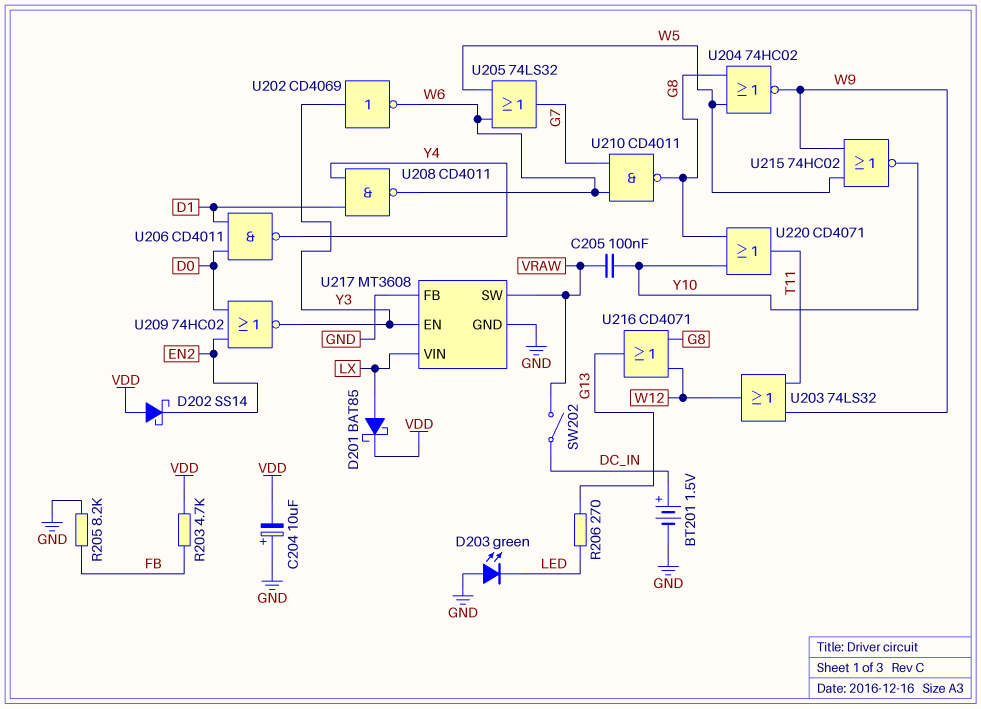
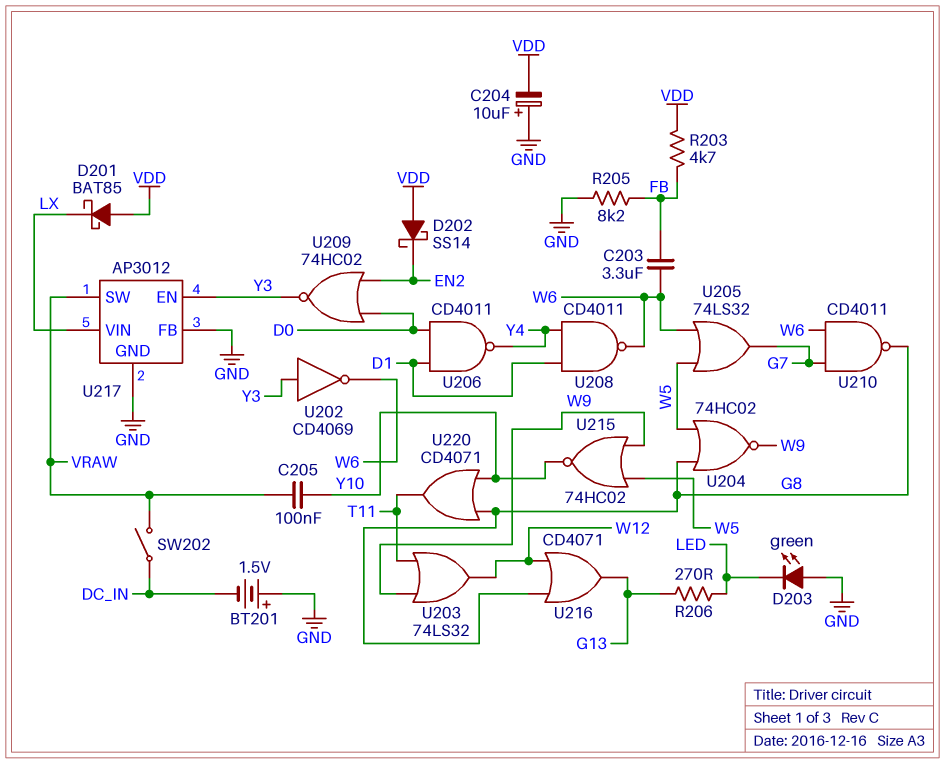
BT201: 1.5V (plus DC_IN, minus GND) -> 1.5V (plus GND, minus DC_IN)
C203: none -> 3.3uF (FB, W6)
D201: schottky BAT85 (A LX, K VDD) -> schottky BAT85 (A VDD, K LX)
U217: MT3608 -> AP3012

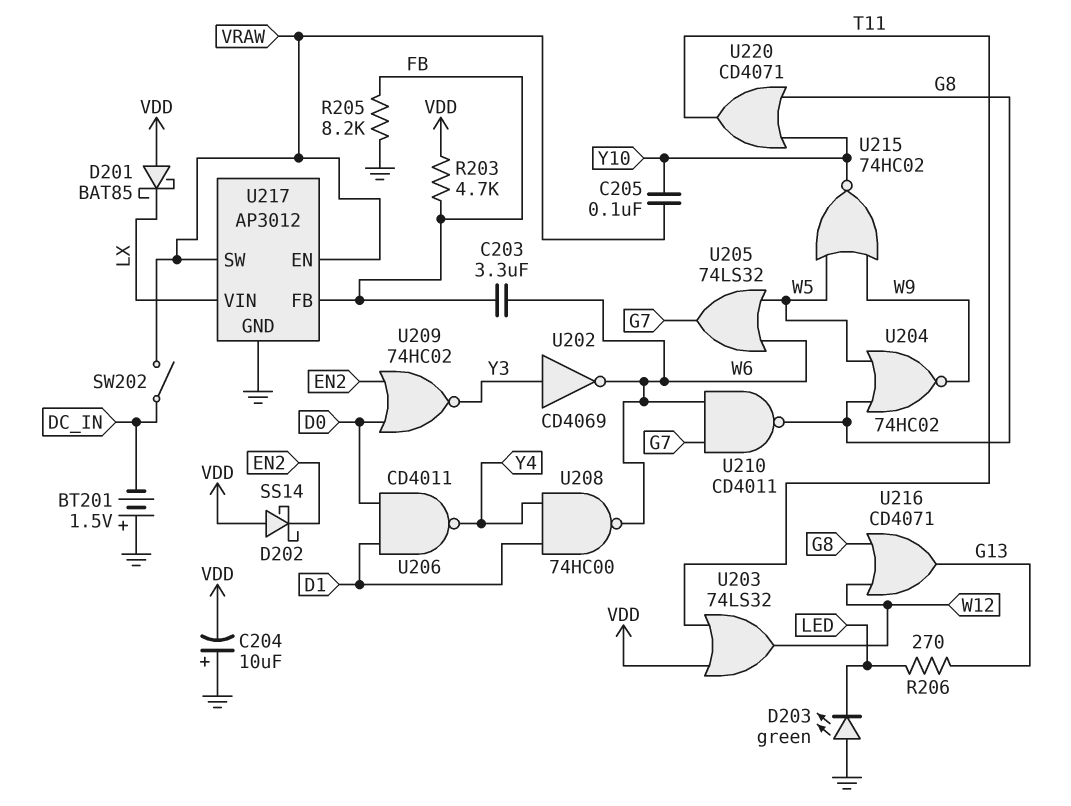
U203: OR 74LS32 (in T11, in W9, out W12) -> OR 74LS32 (in T11, in VDD, out W12)
U208: NAND CD4011 (in D1, in Y4, out W6) -> NAND 74HC00 (in D1, in Y4, out W6)
U217 pin EN: Y3 -> VRAW
U217 pin FB: GND -> FB

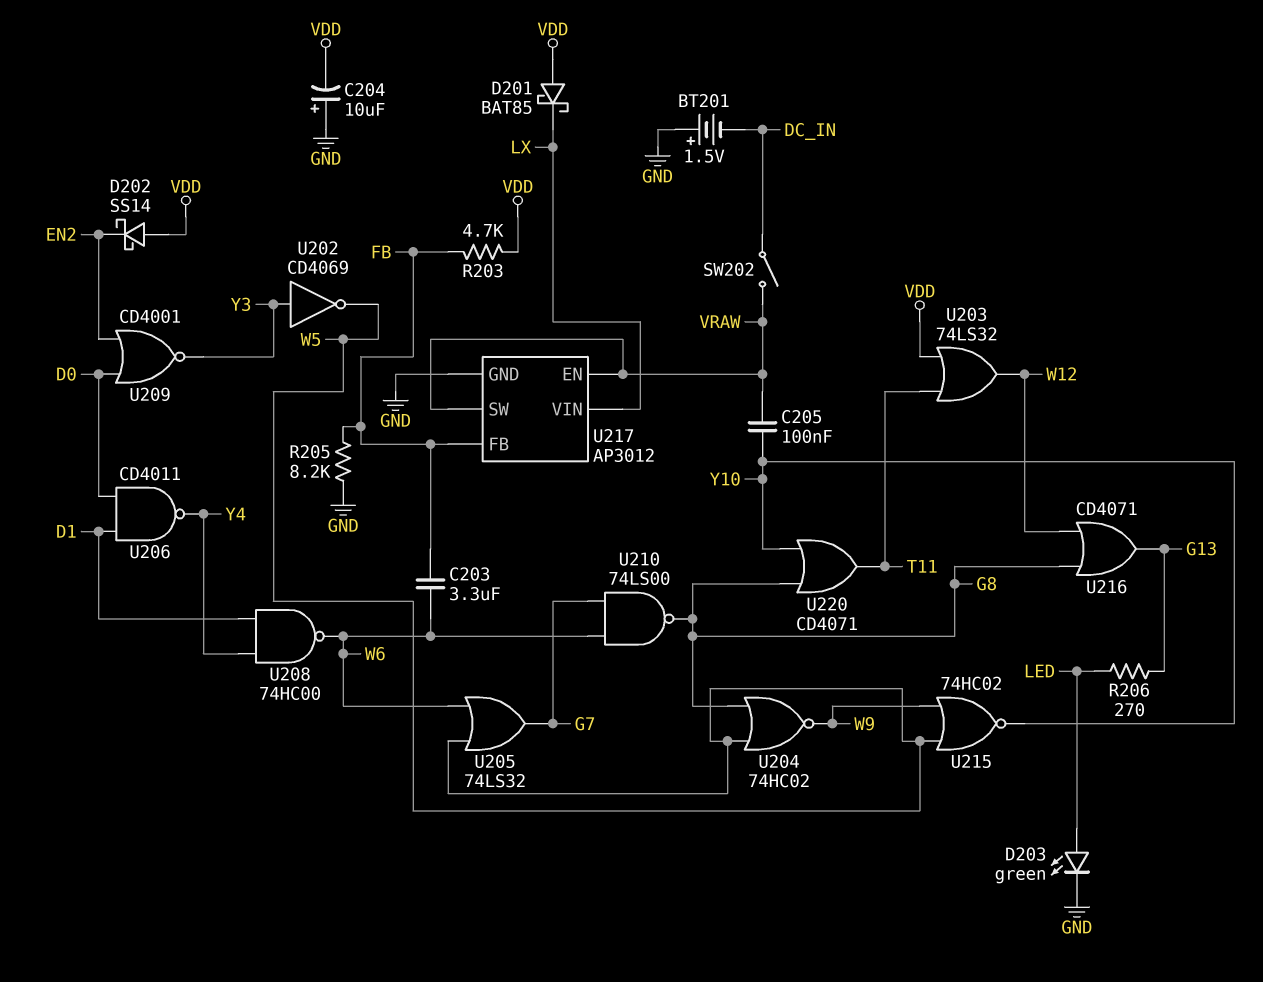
D203: LED green (A GND, K LED) -> LED green (A LED, K GND)
U202: NOT CD4069 (in Y3, out W6) -> NOT CD4069 (in Y3, out W5)
U209: NOR 74HC02 (in D0, in EN2, out Y3) -> NOR CD4001 (in D0, in EN2, out Y3)
U210: NAND CD4011 (in G7, in W6, out G8) -> NAND 74LS00 (in G7, in W6, out G8)

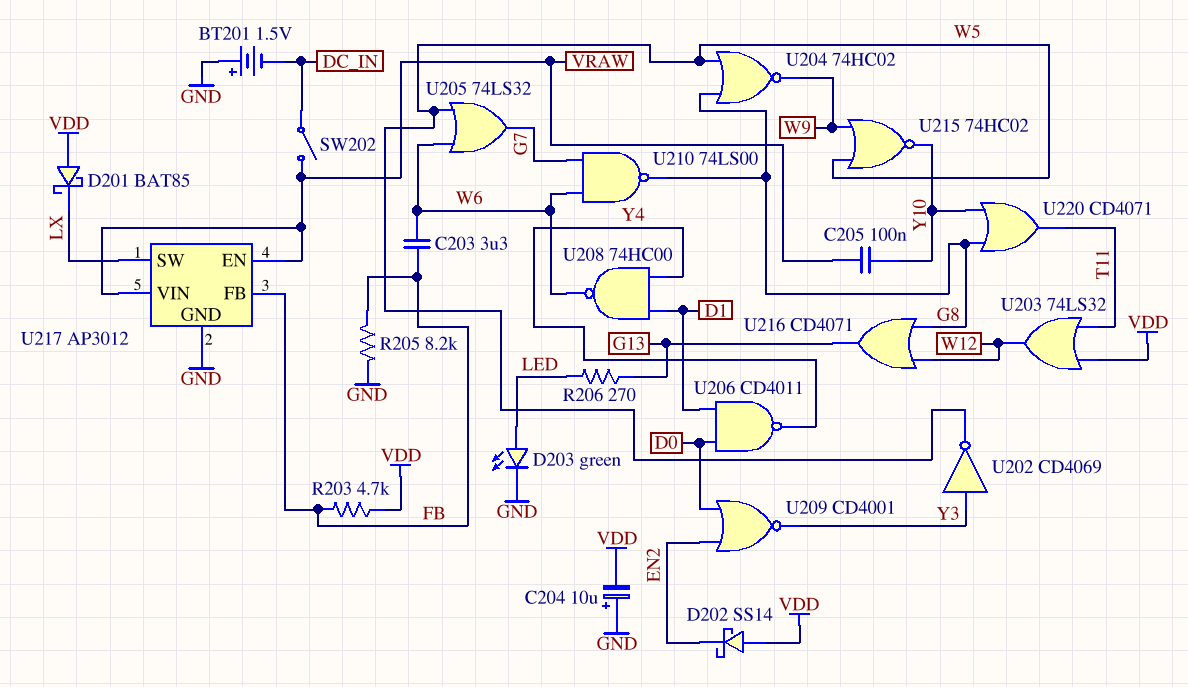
U217 pin SW: VRAW -> LX
U217 pin VIN: LX -> VRAW

